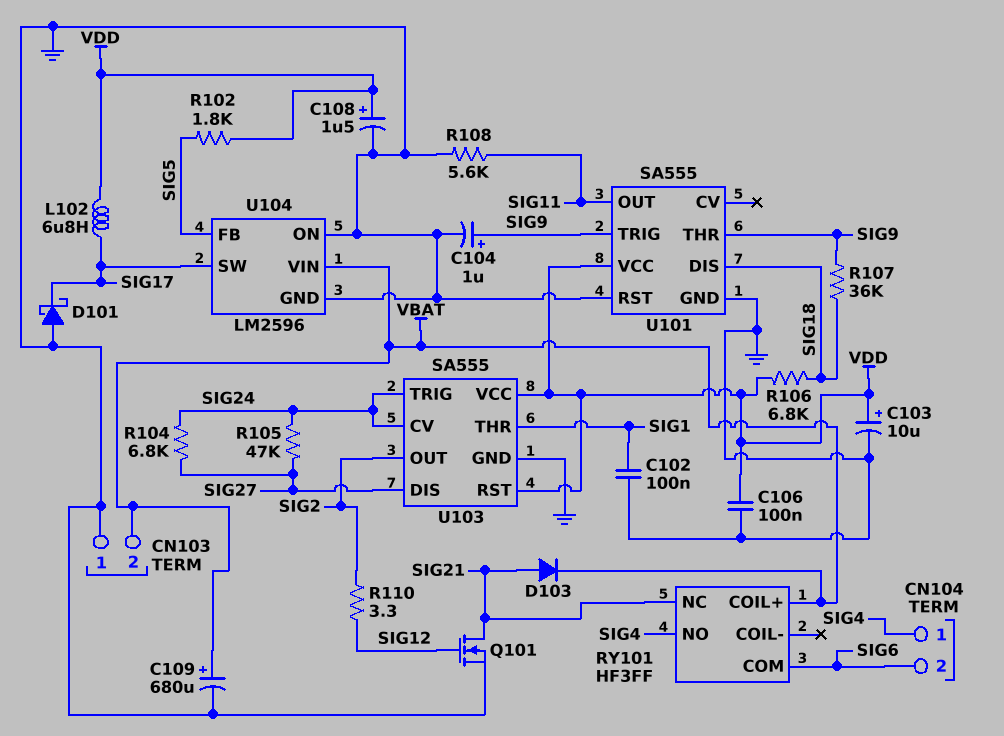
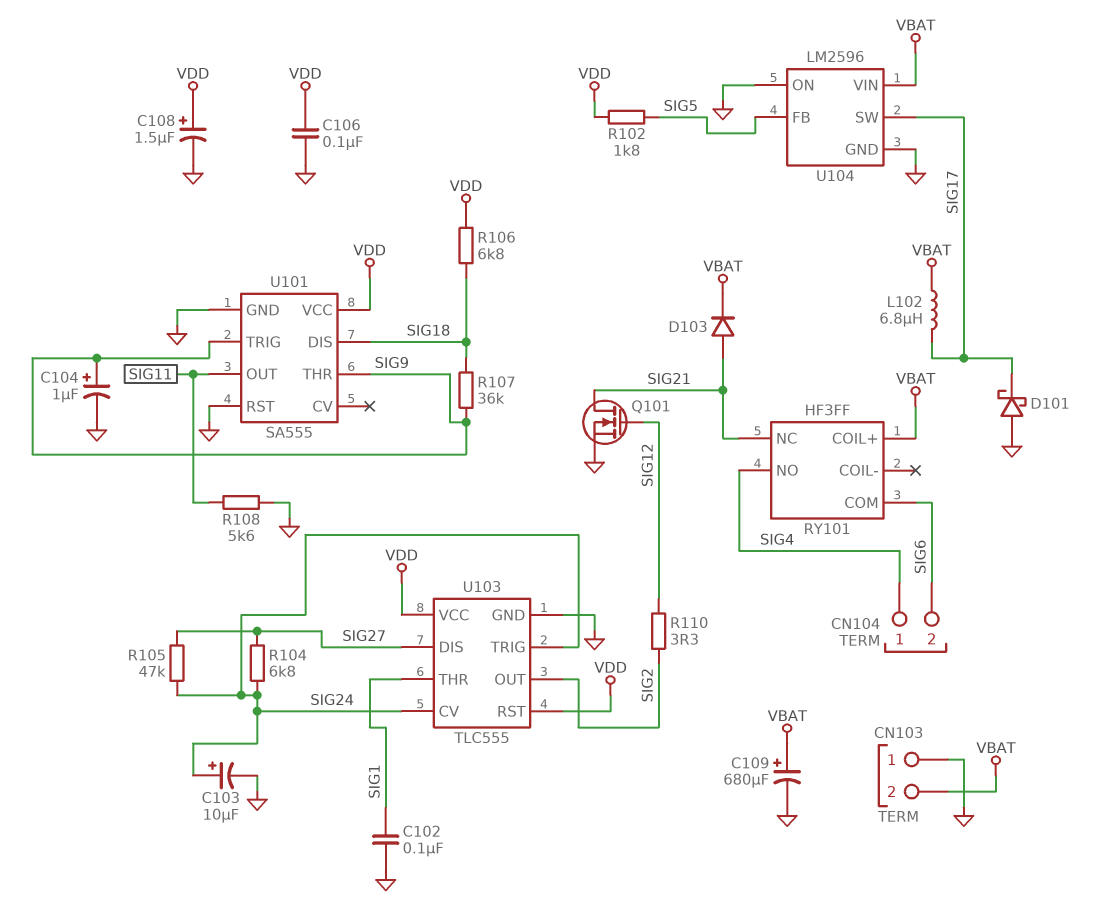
C103: 10uF (plus VDD, minus GND) -> 10uF (plus SIG24, minus GND)
L102: 6.8uH (SIG17, VDD) -> 6.8uH (SIG17, VBAT)
U103: SA555 -> TLC555

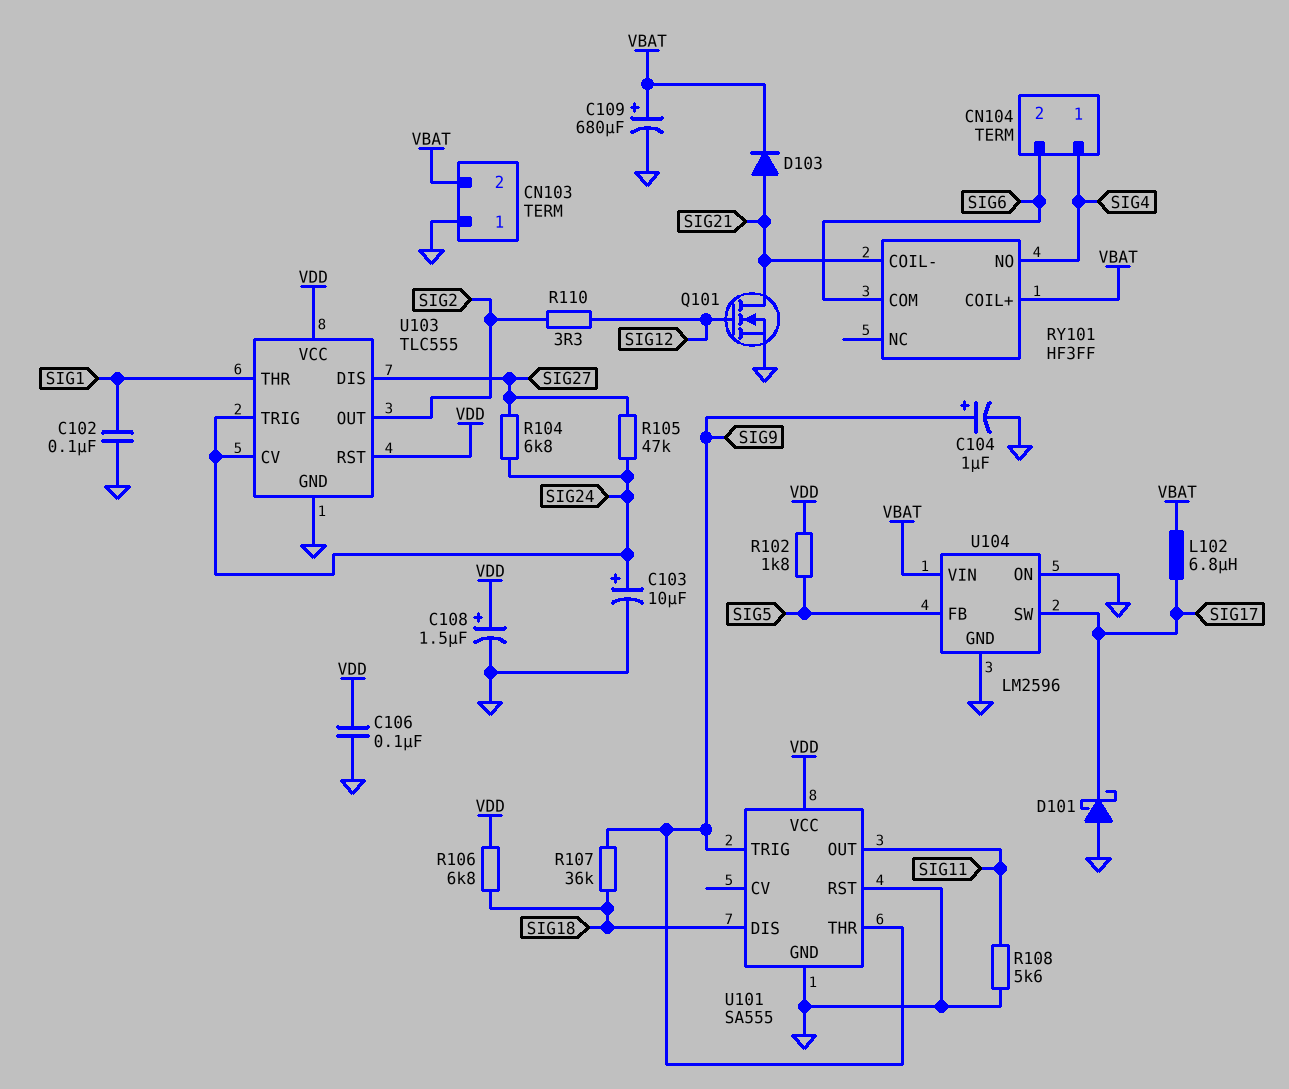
RY101 pin COIL-: none -> SIG21
RY101 pin NC: SIG21 -> none

